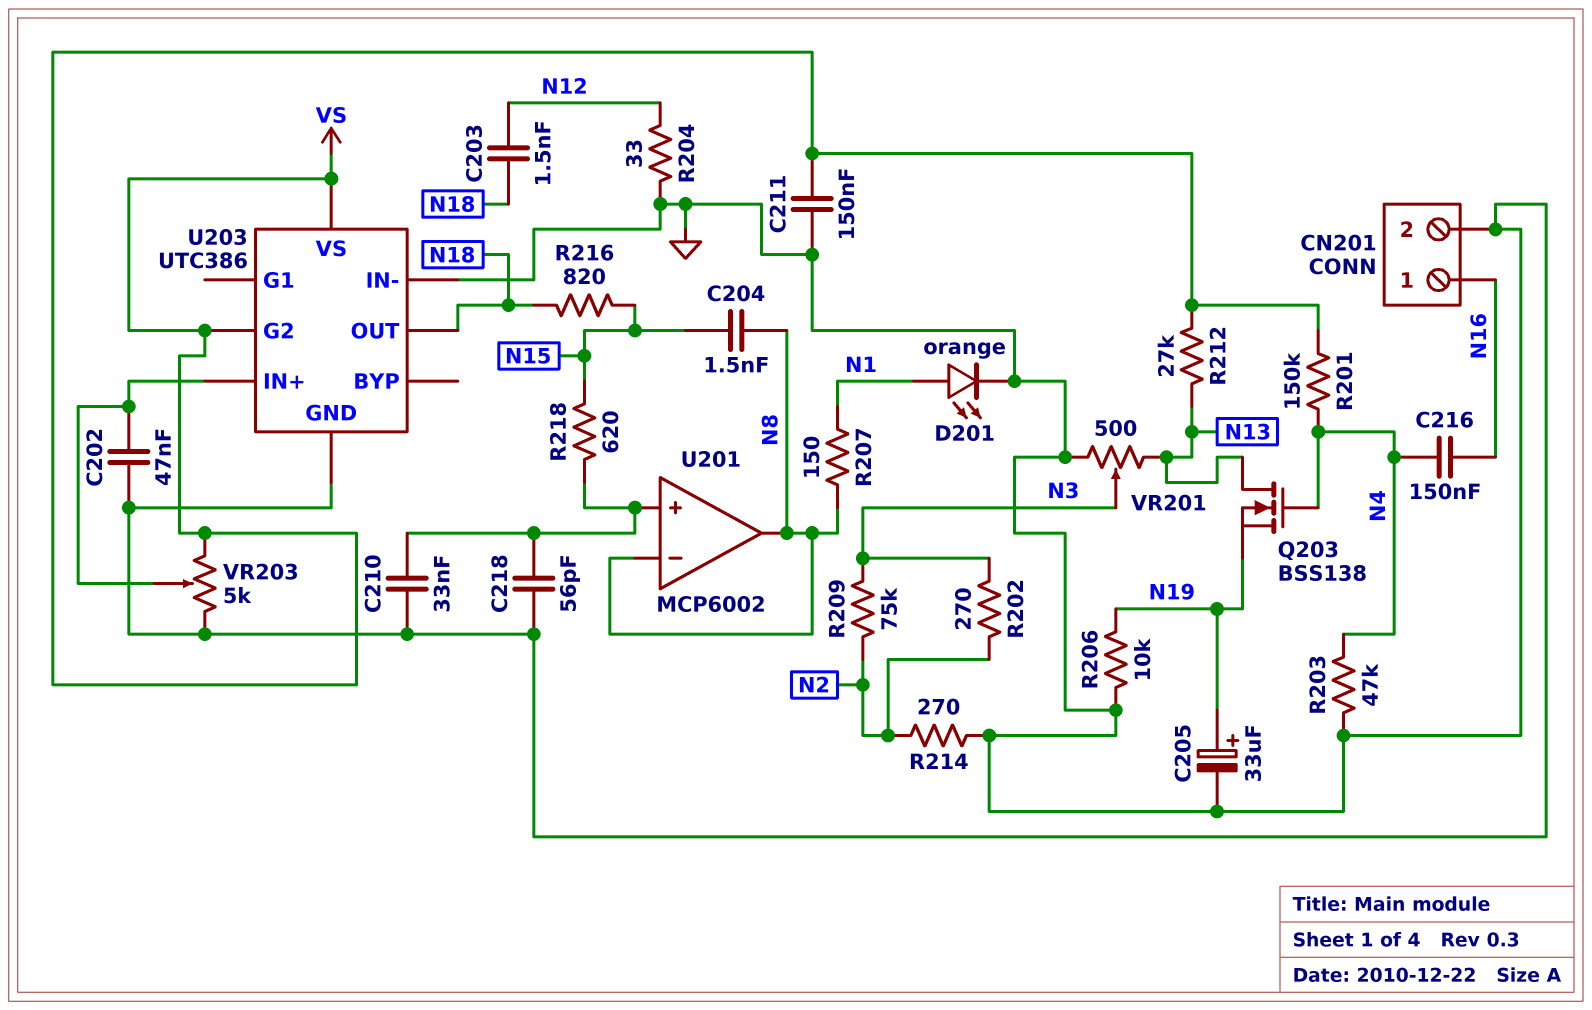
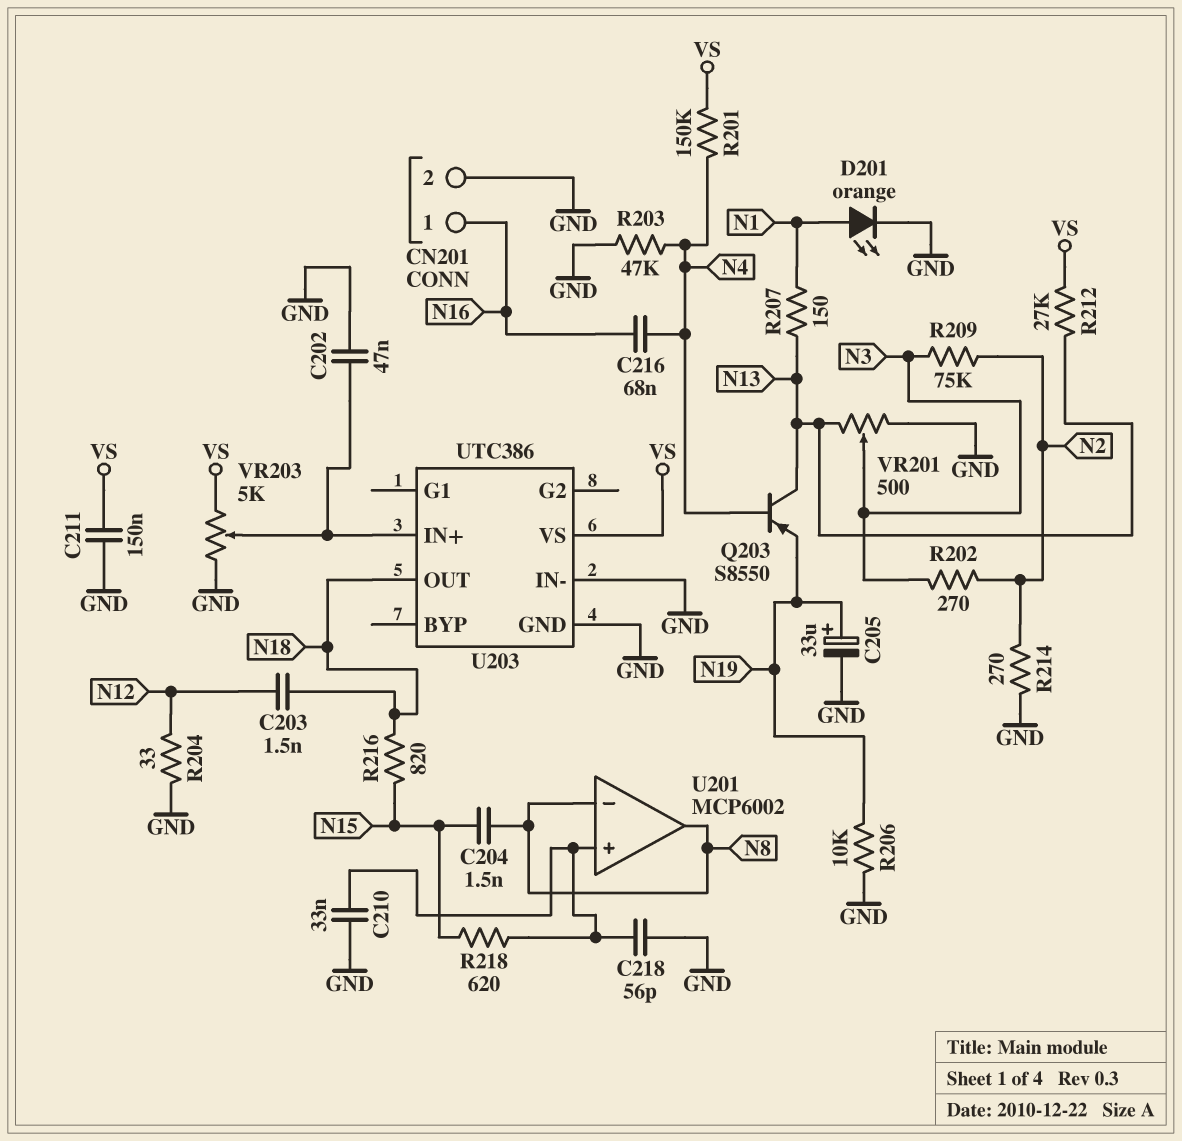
C216: 150nF (N4, N16) -> 68nF (N4, N16)
Q203: NMOS BSS138 (G N4, D N13, S N19) -> PNP S8550 (B N4, C N13, E N19)
R207: 150 (N1, N8) -> 150 (N1, N13)
U203 pin G2: VS -> none

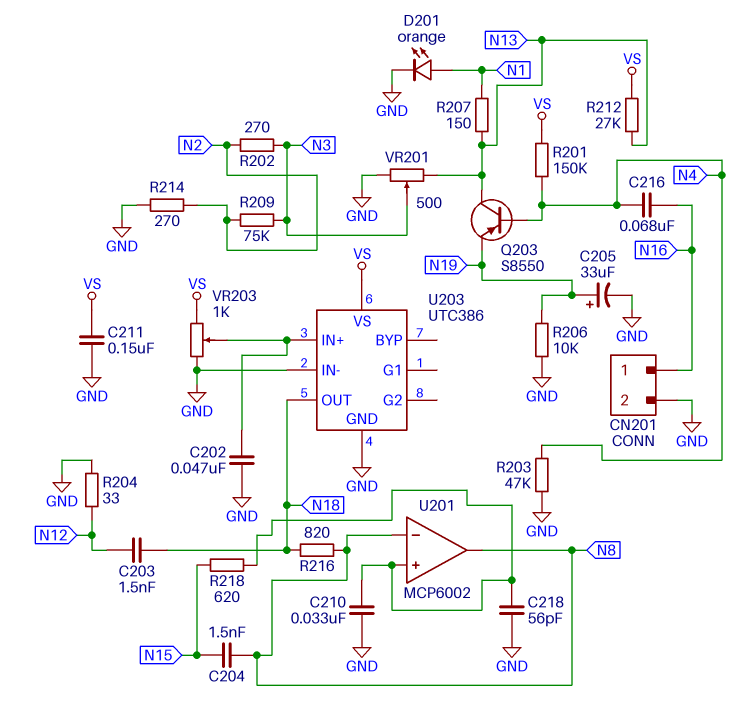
R216: 820 (N15, N18) -> 820 (N8, N18)
VR203: 5k (GND, VS, wiper U203/IN+) -> 1k (GND, VS, wiper U203/IN+)

